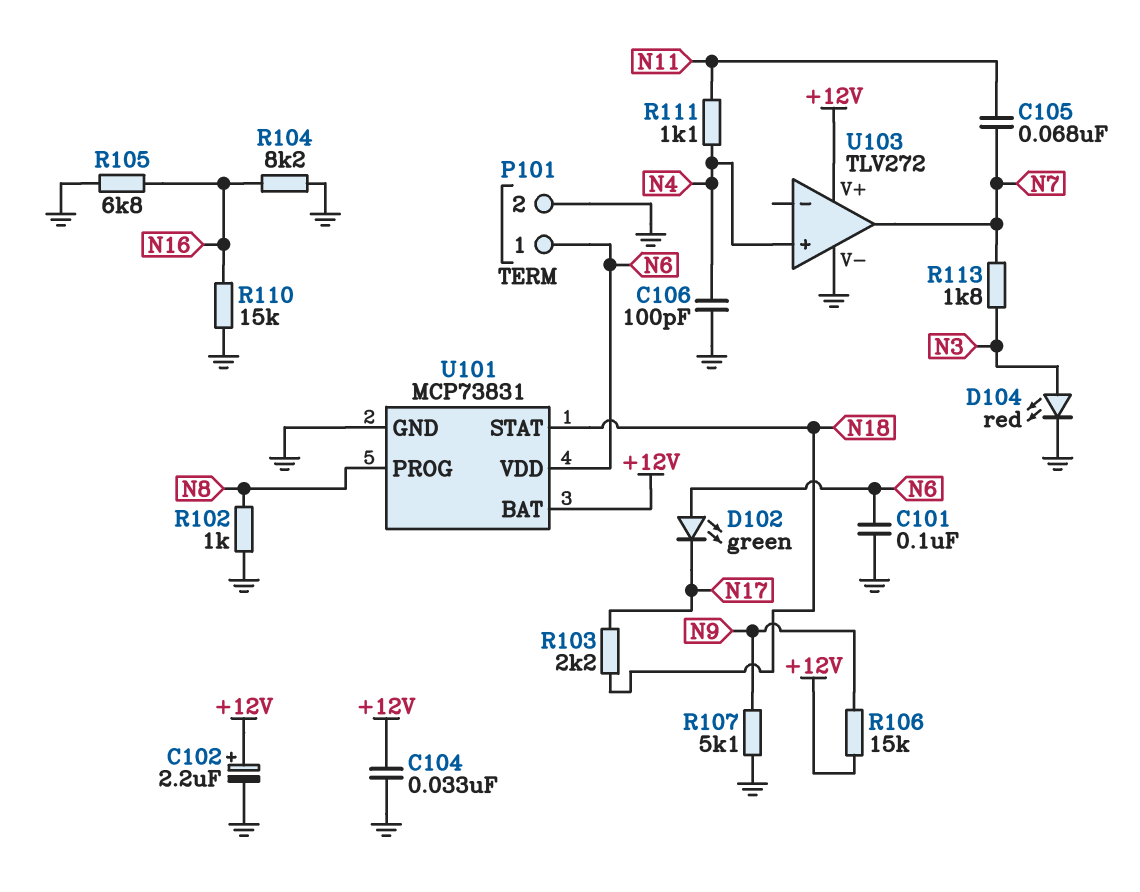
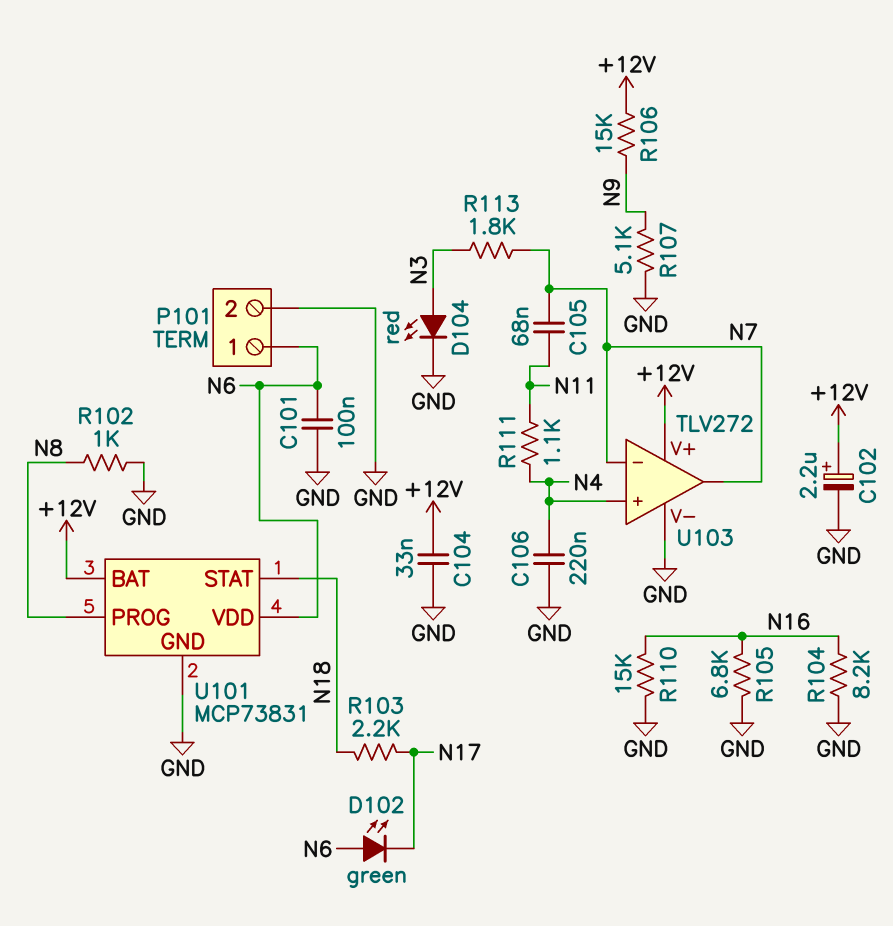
C106: 100pF (GND, N4) -> 220nF (GND, N4)
U103 pin in-: none -> N7

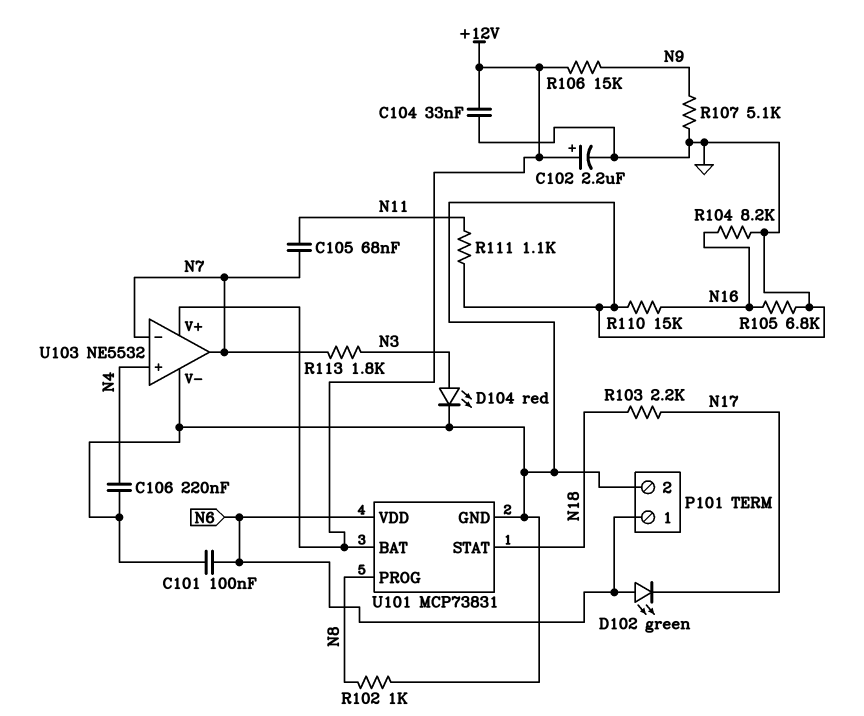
R111: 1.1k (N4, N11) -> 1.1k (GND, N11)
U103: TLV272 -> NE5532

